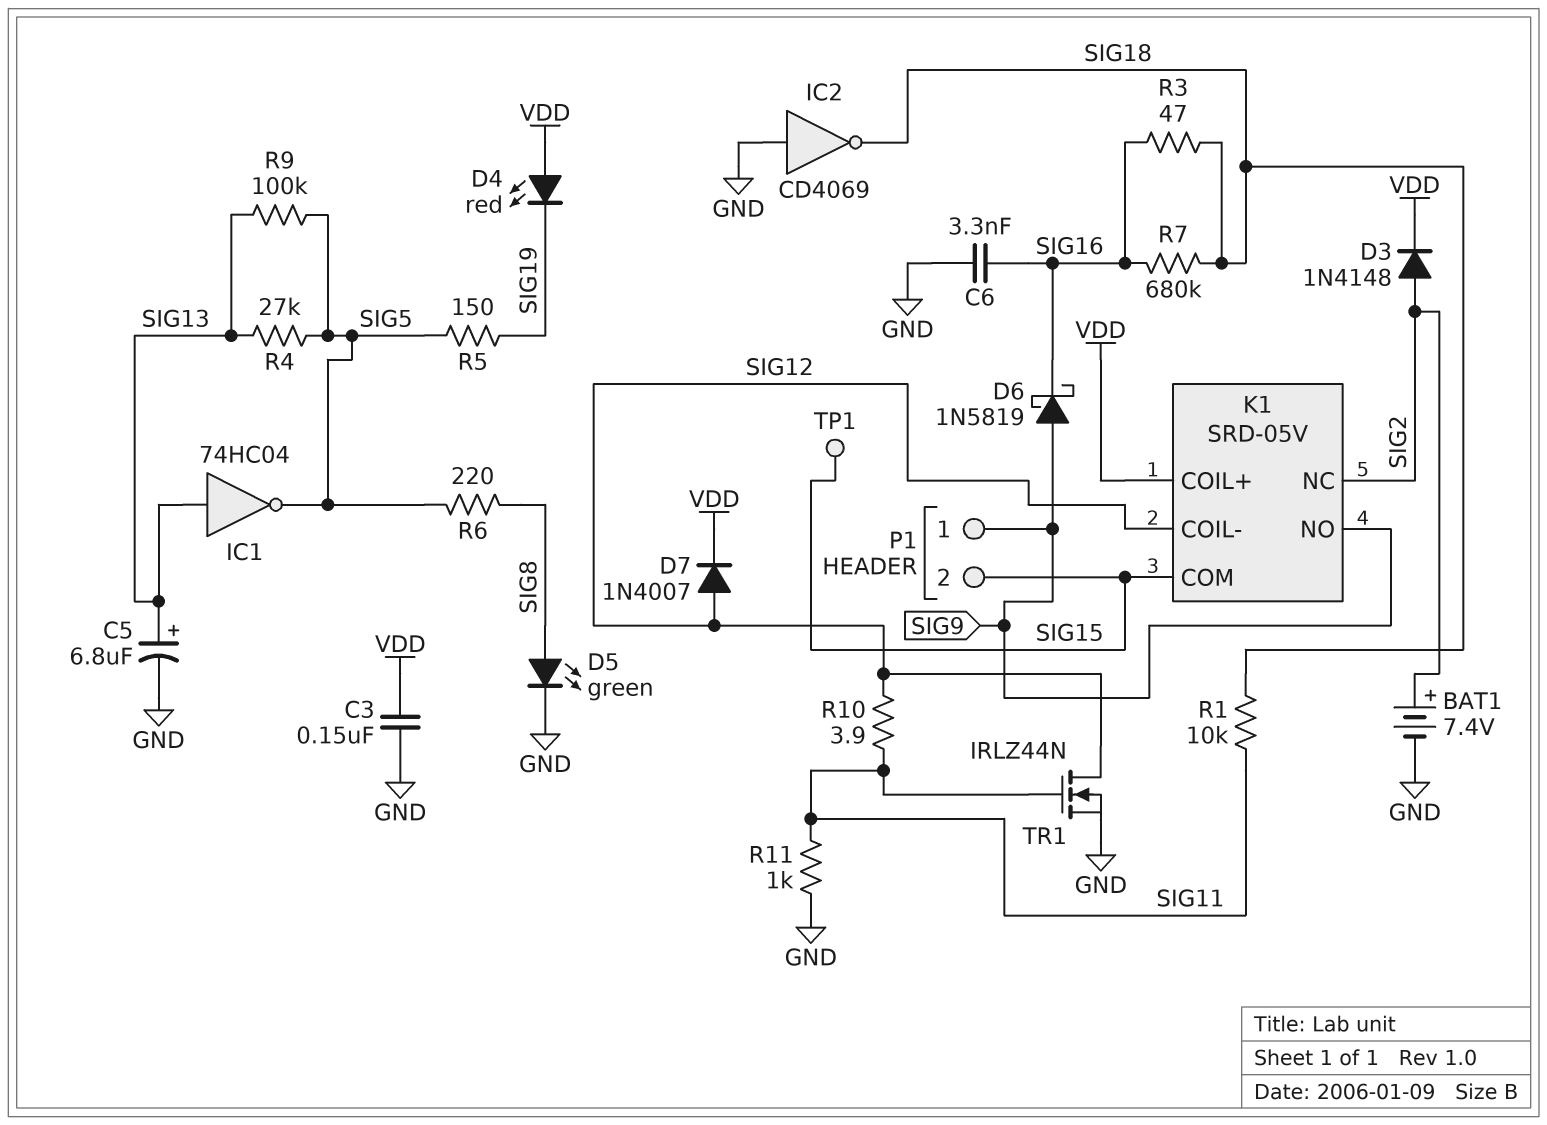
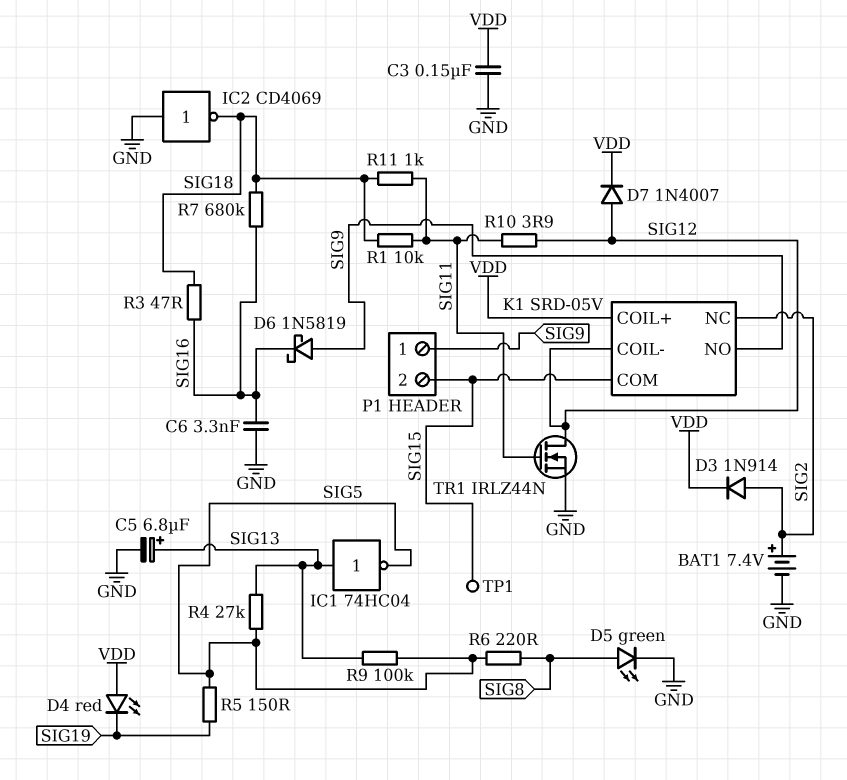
D3: diode 1N4148 (A SIG2, K VDD) -> diode 1N914 (A SIG2, K VDD)
R11: 1k (GND, SIG11) -> 1k (SIG11, SIG18)

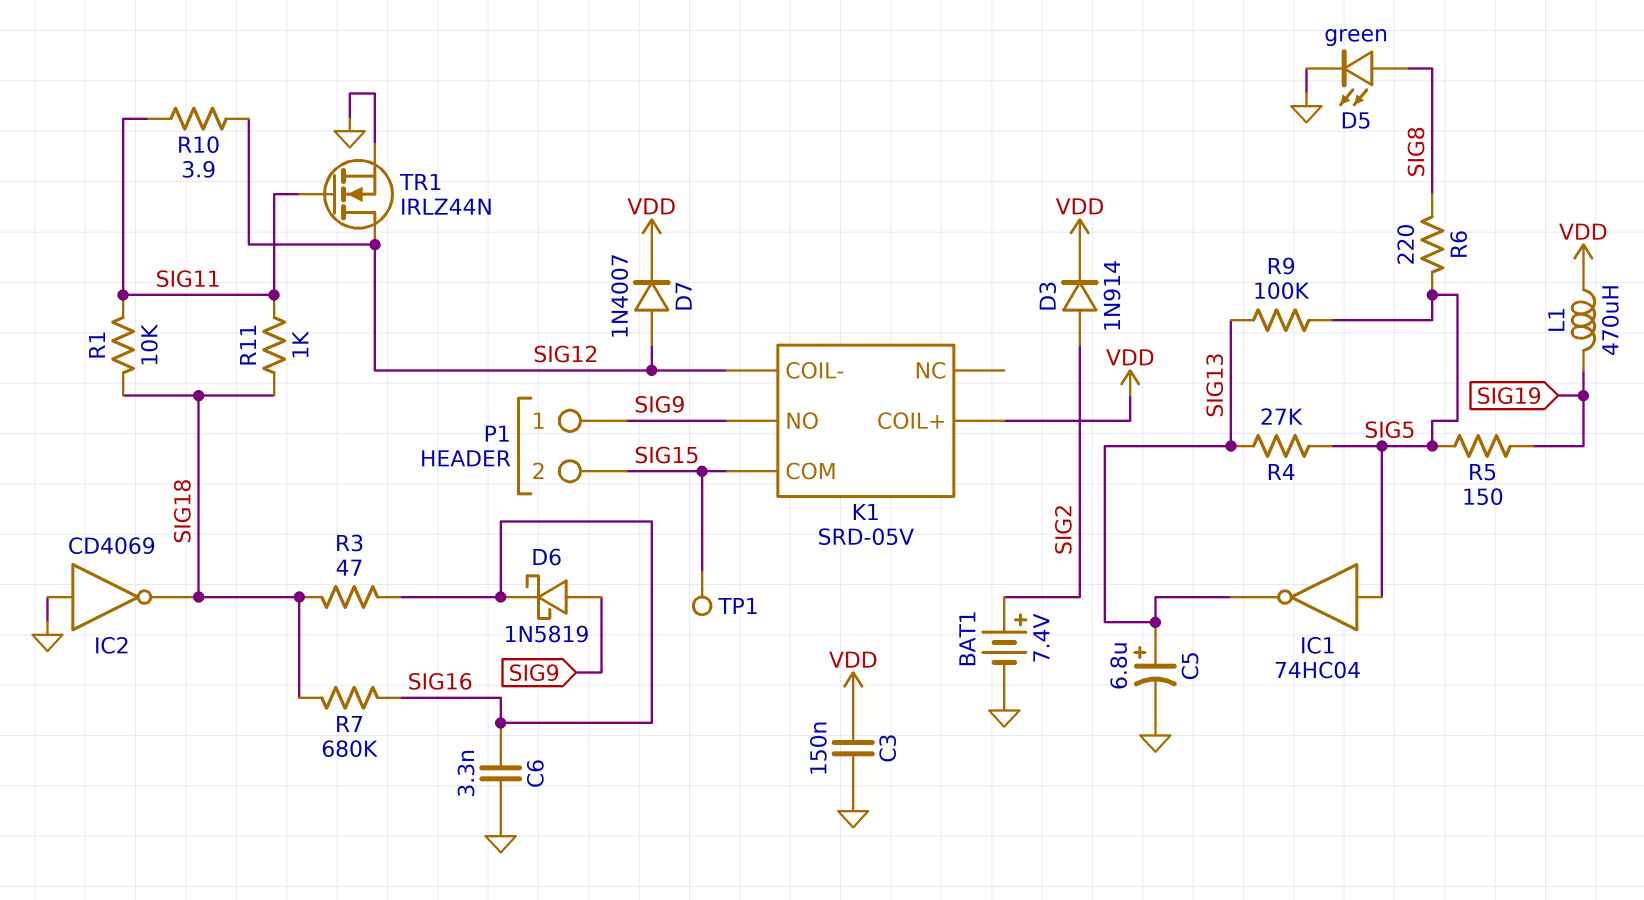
D4: LED red (A VDD, K SIG19) -> none
IC1: NOT 74HC04 (in SIG13, out SIG5) -> NOT 74HC04 (in SIG5, out SIG13)
K1 pin NC: SIG2 -> none
L1: none -> 470uH (SIG19, VDD)

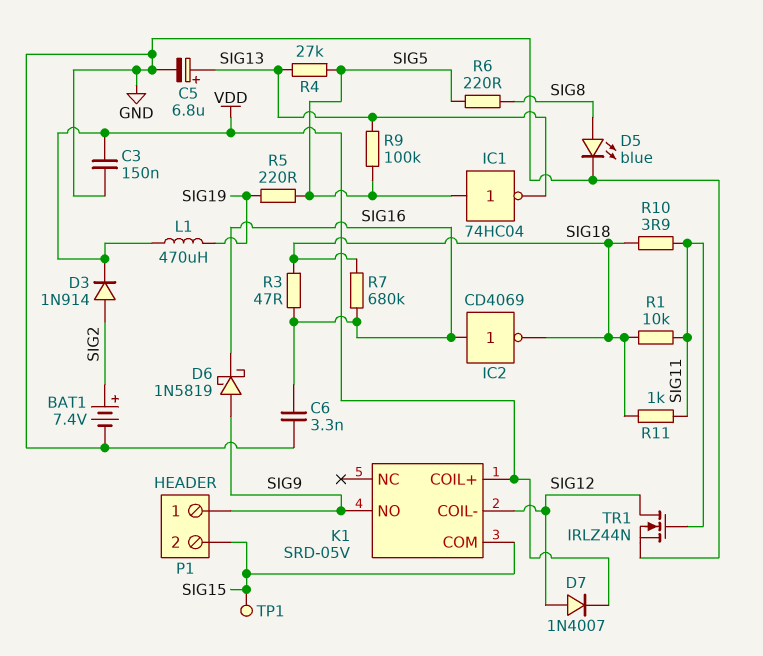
D5: LED green (A SIG8, K GND) -> LED blue (A SIG8, K GND)
IC2: NOT CD4069 (in GND, out SIG18) -> NOT CD4069 (in SIG16, out SIG18)
R5: 150 (SIG5, SIG19) -> 220 (SIG5, SIG19)
R10: 3.9 (SIG11, SIG12) -> 3.9 (SIG11, SIG18)

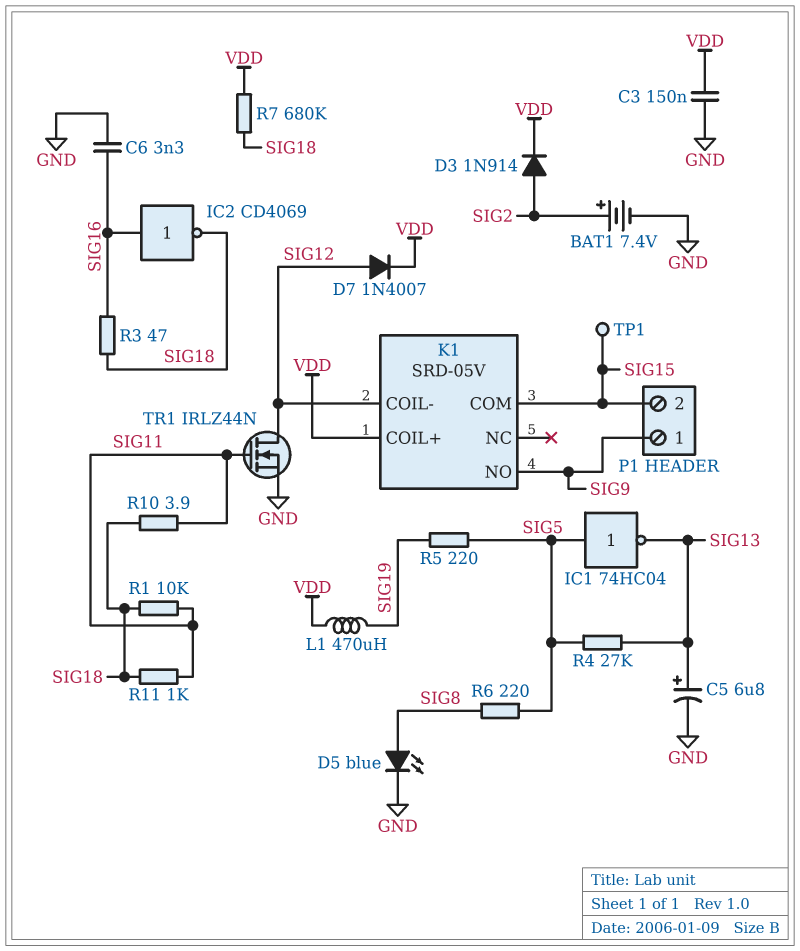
D6: schottky 1N5819 (A SIG9, K SIG16) -> none
R7: 680k (SIG16, SIG18) -> 680k (SIG18, VDD)
R9: 100k (SIG5, SIG13) -> none

